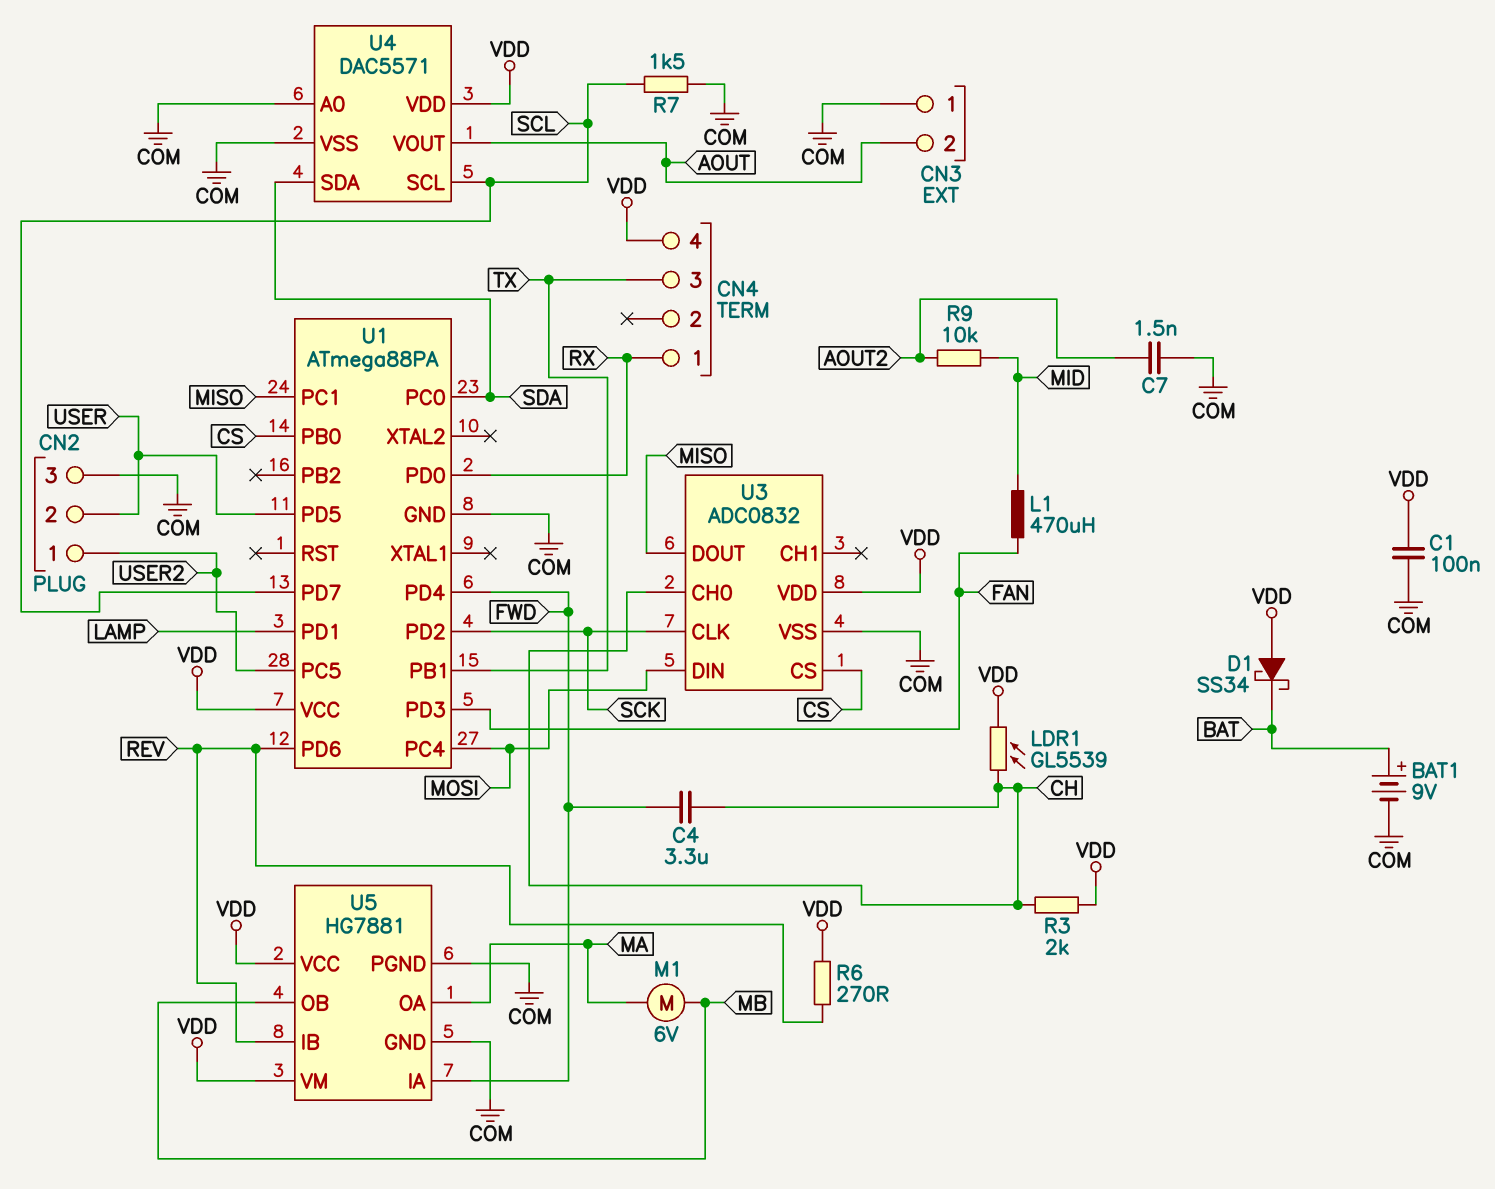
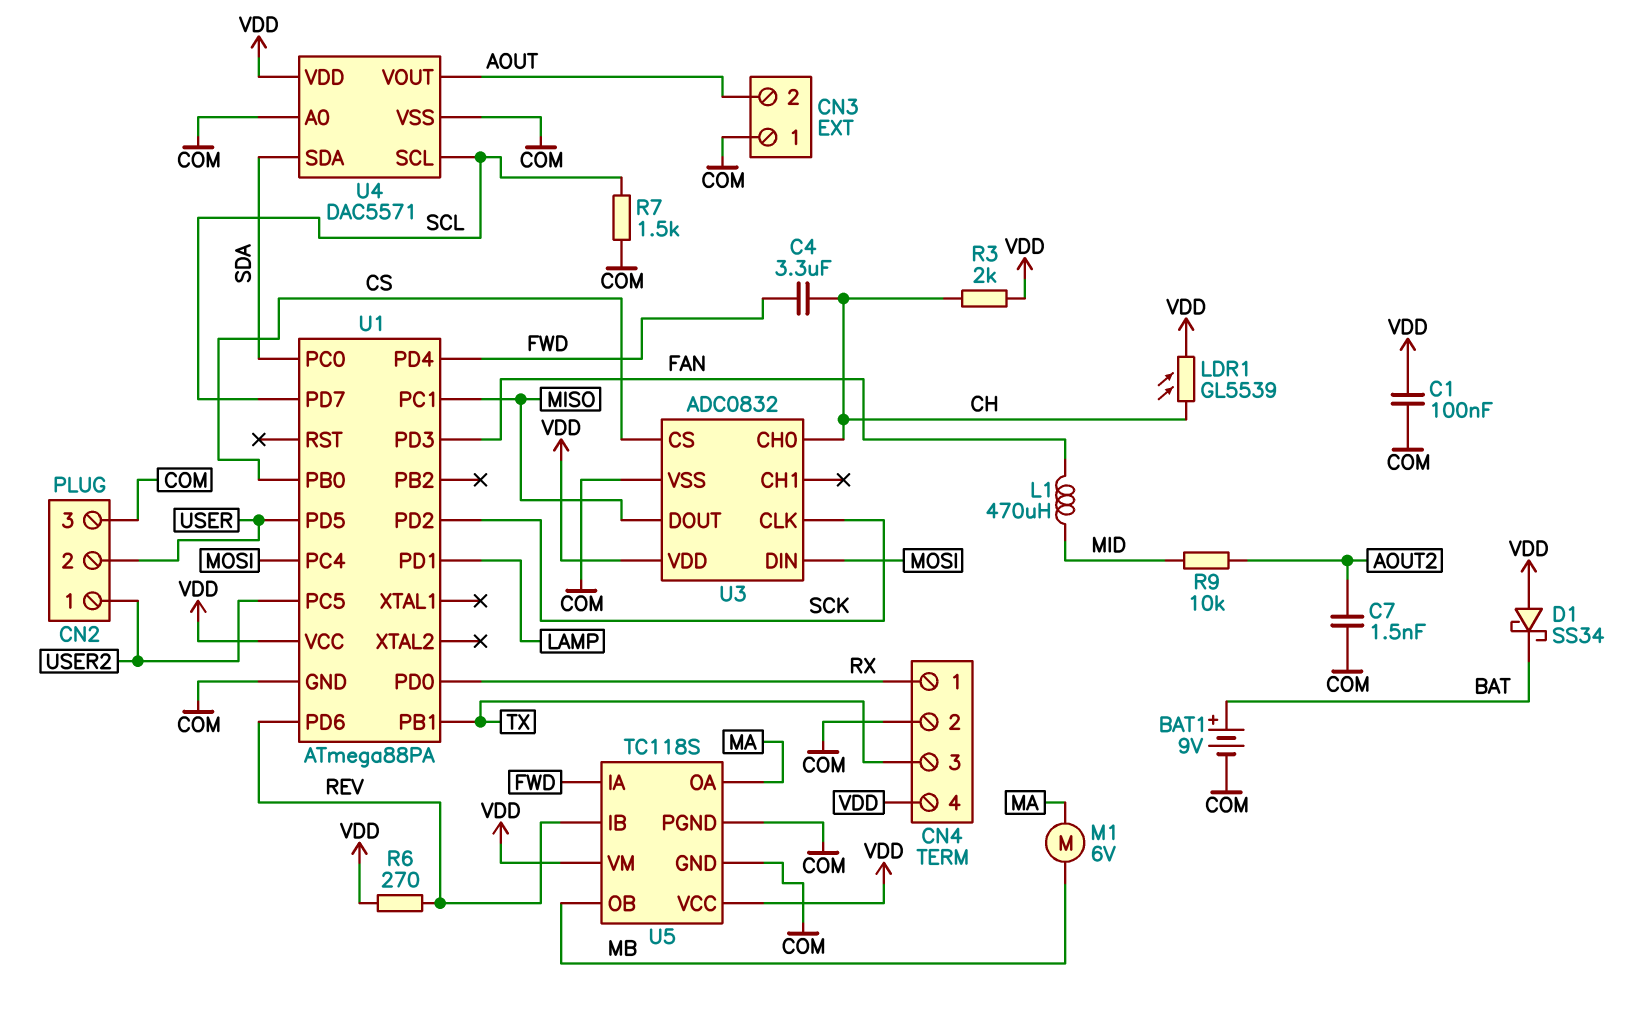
CN4 pin 2: none -> COM
U5: HG7881 -> TC118S

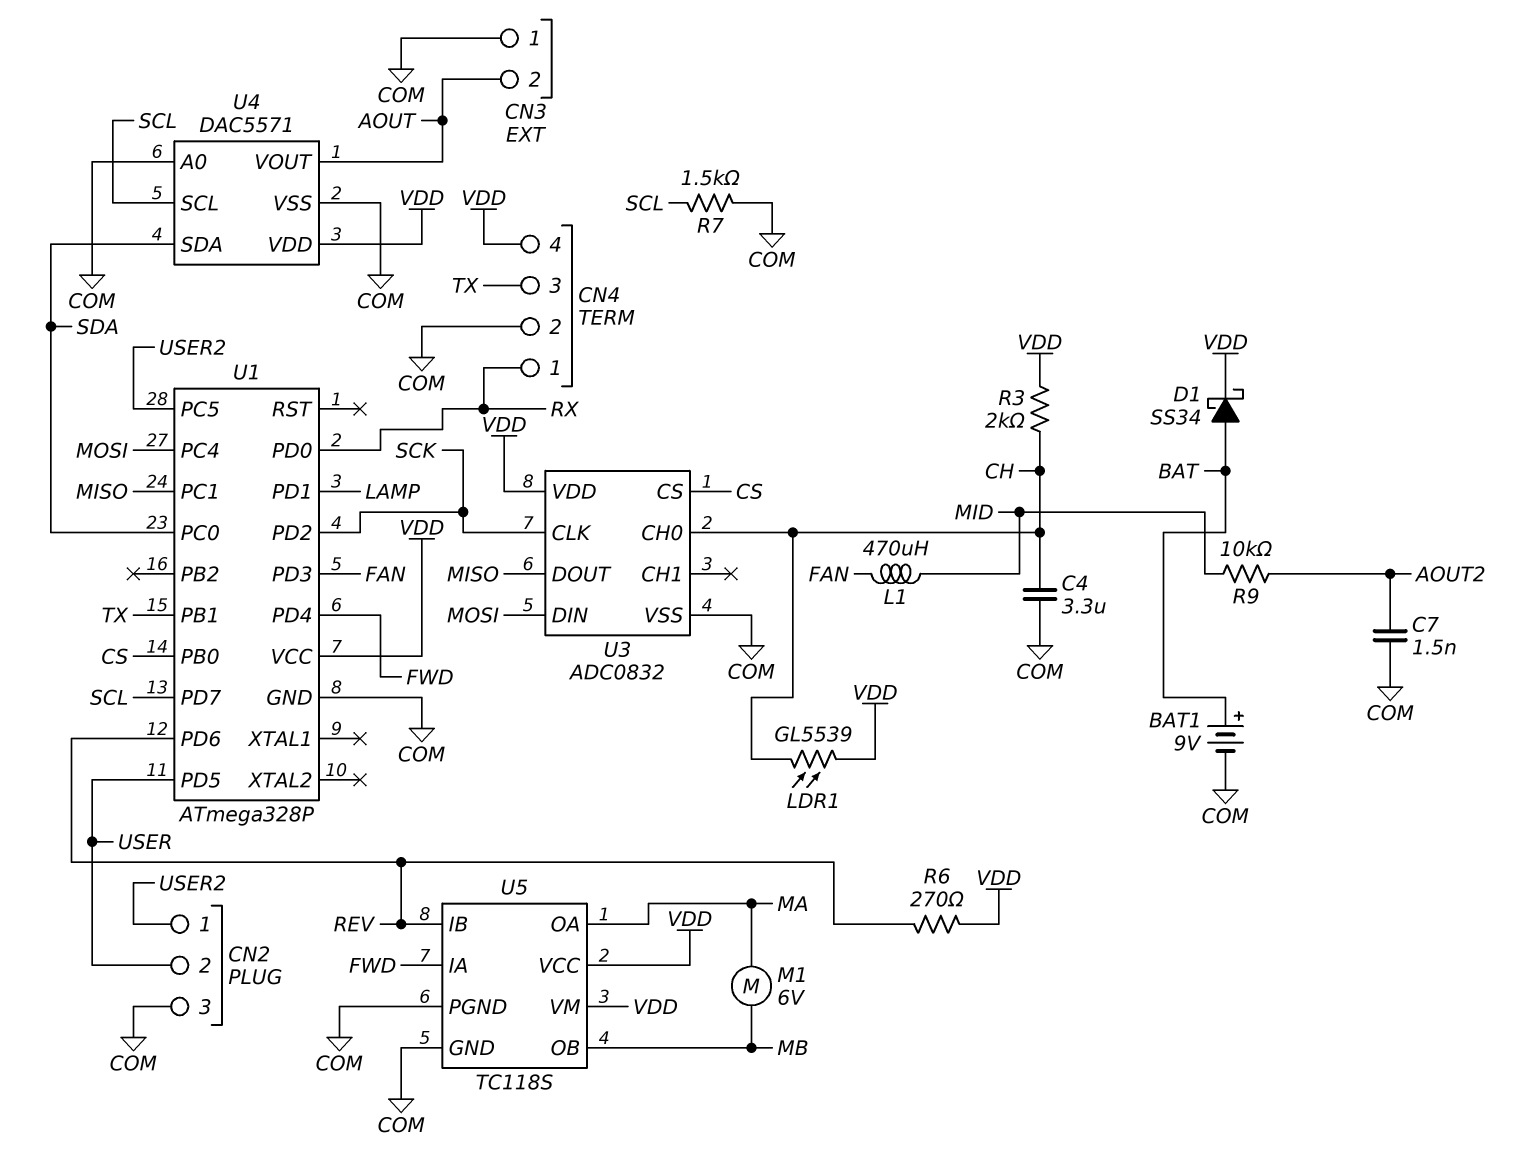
C1: 100nF (COM, VDD) -> none
C4: 3.3uF (CH, FWD) -> 3.3uF (CH, COM)
D1: schottky SS34 (A VDD, K BAT) -> schottky SS34 (A BAT, K VDD)
U1: ATmega88PA -> ATmega328P

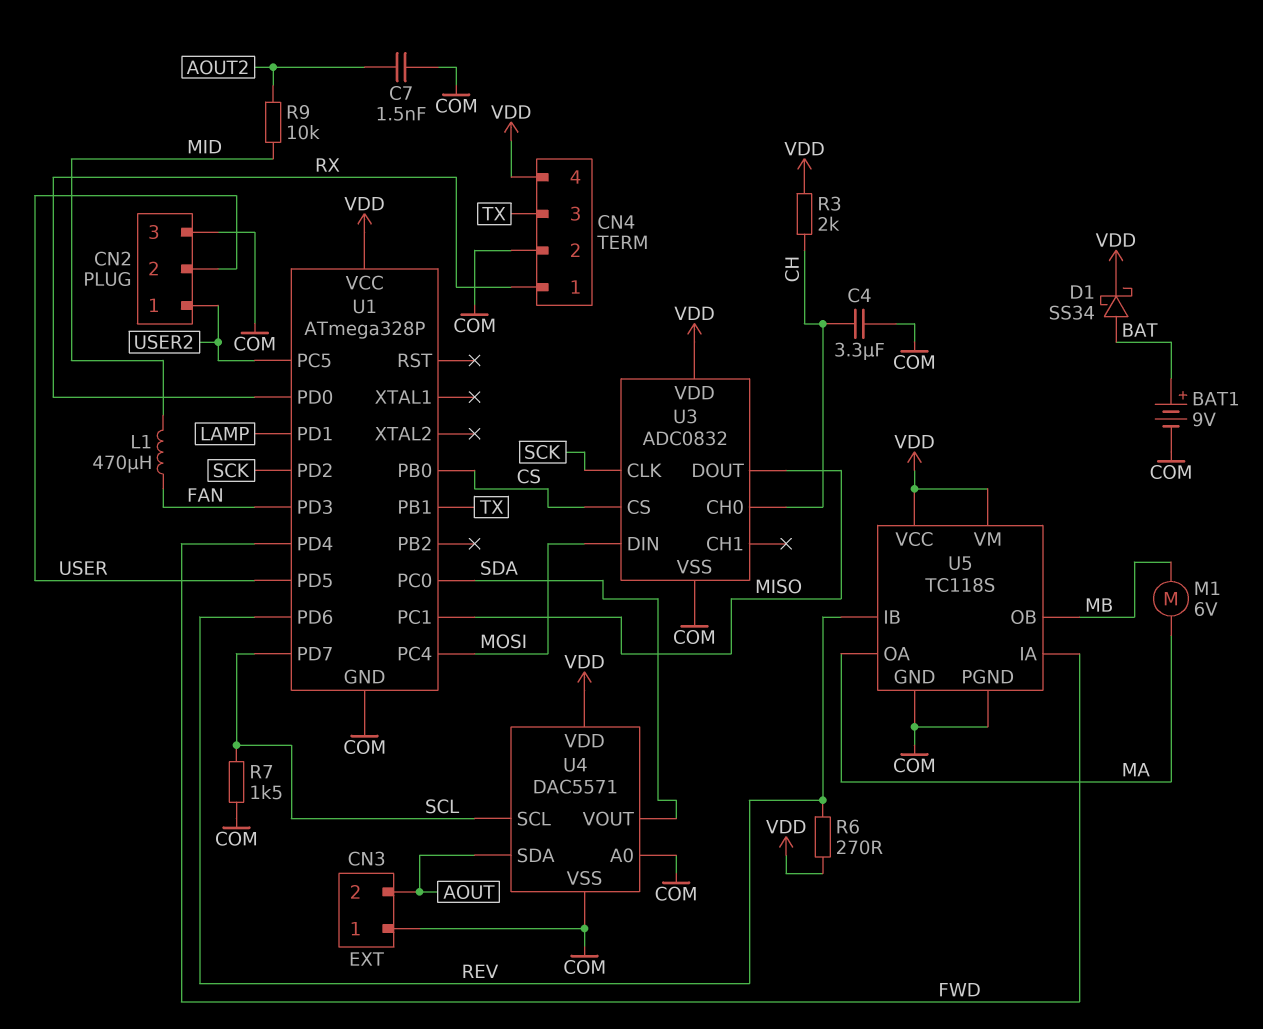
LDR1: GL5539 (CH, VDD) -> none
U4 pin SDA: SDA -> AOUT
U4 pin VOUT: AOUT -> SDA

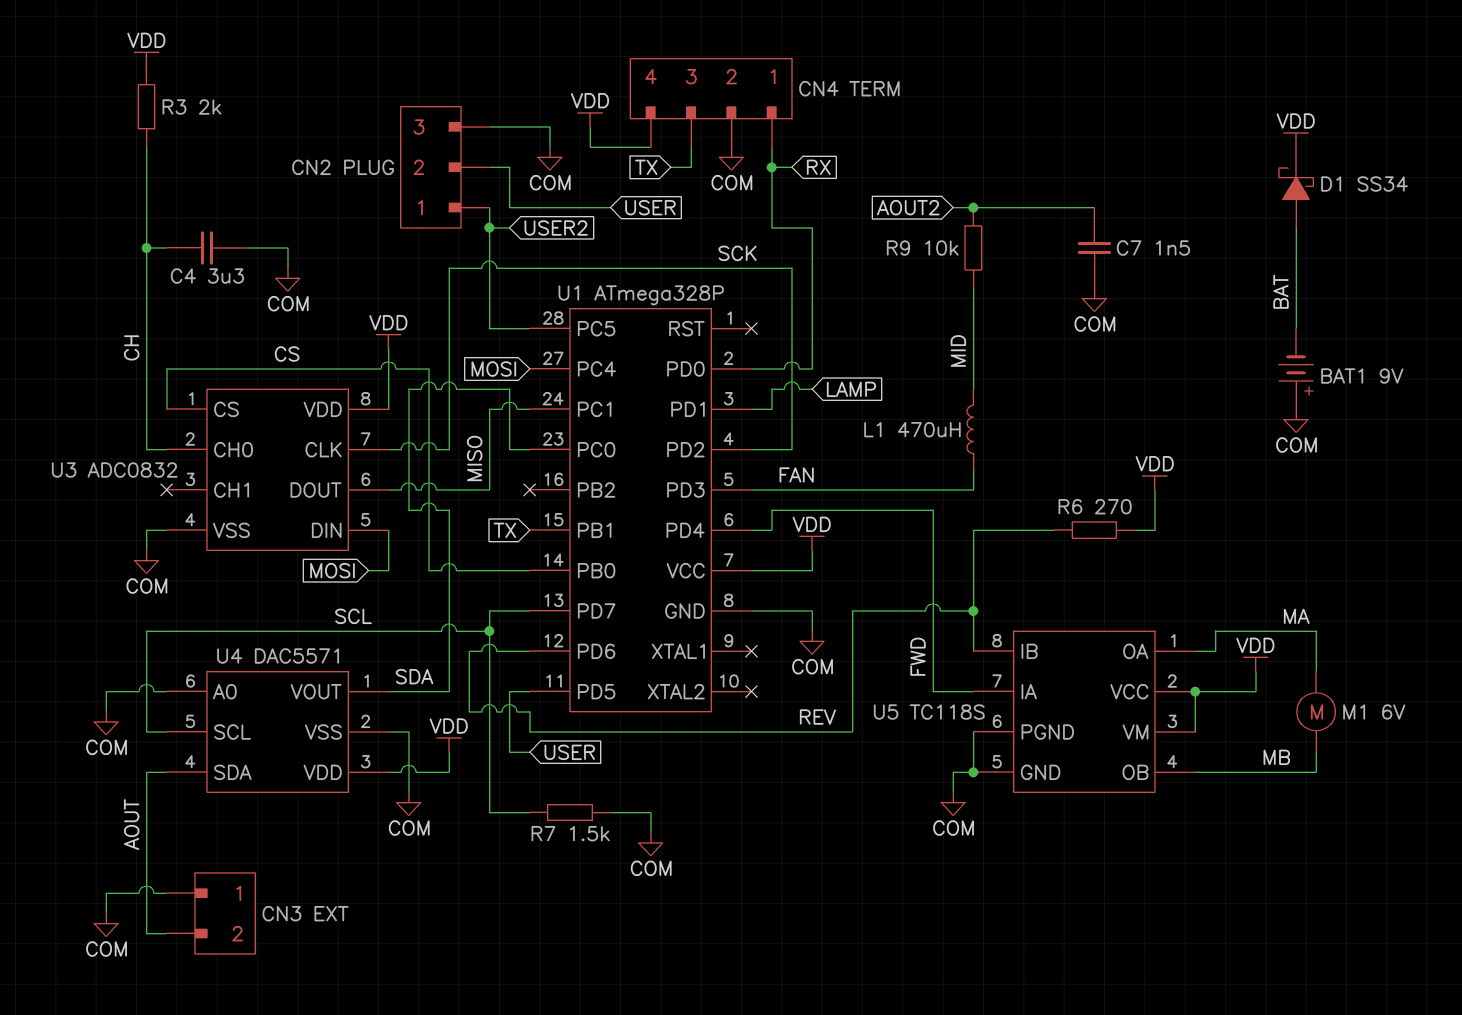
BAT1: 9V (plus BAT, minus COM) -> 9V (plus COM, minus BAT)

